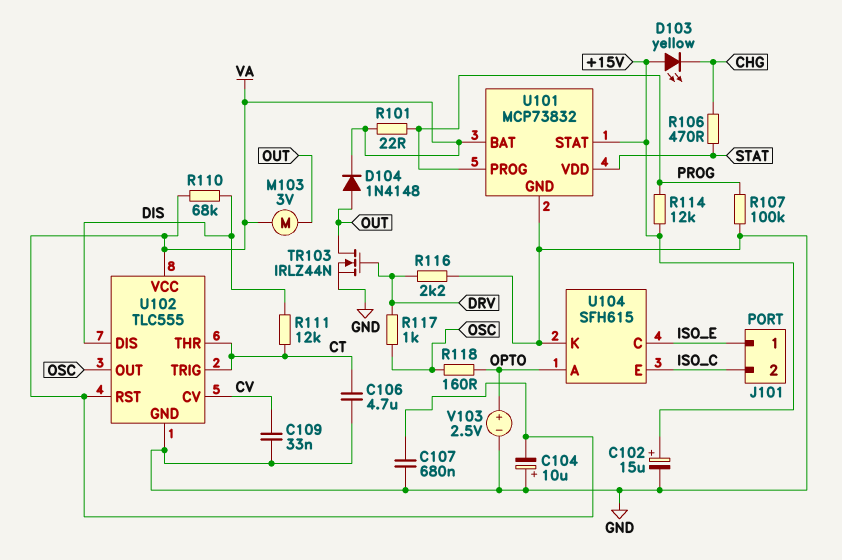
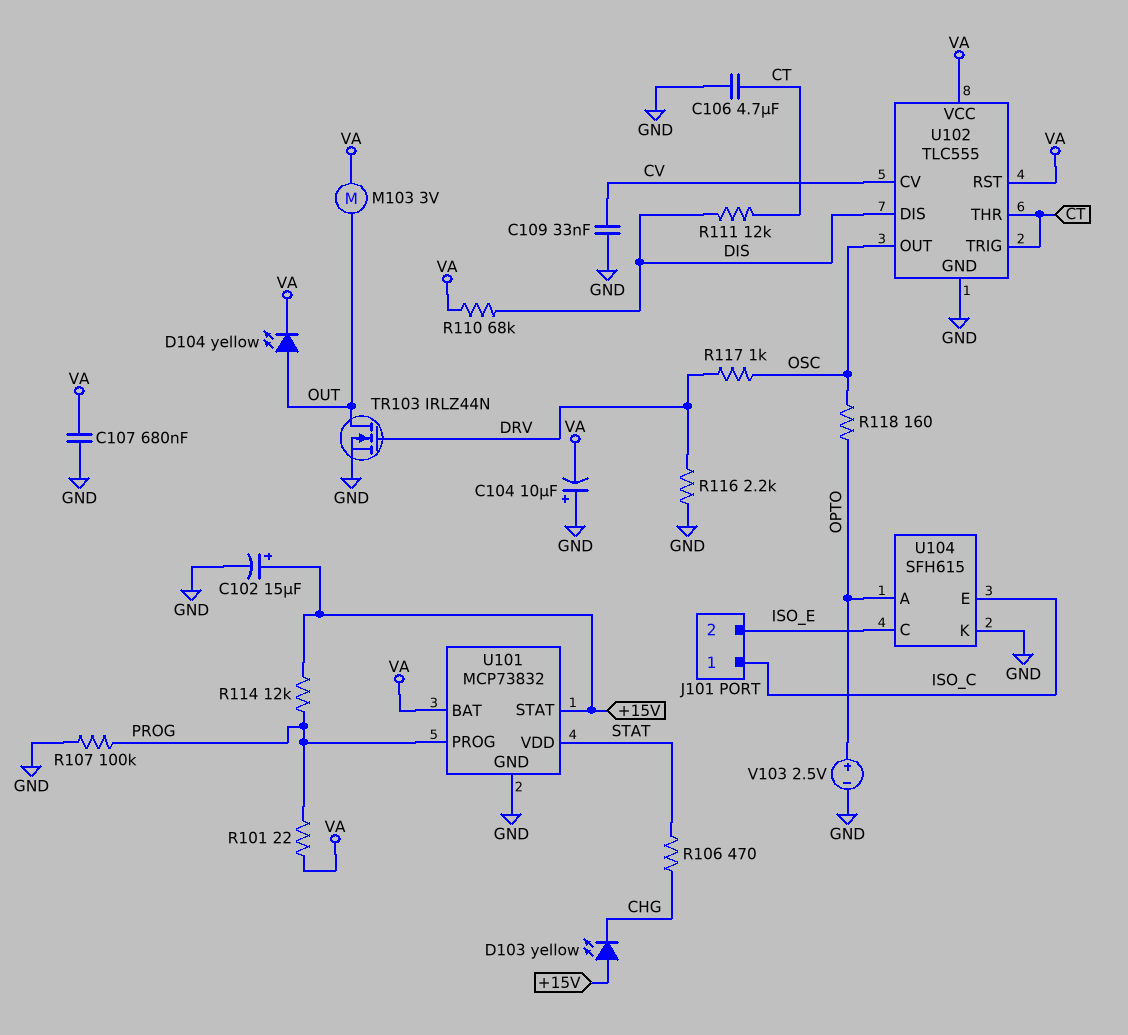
D104: diode 1N4148 (A OUT, K VA) -> LED yellow (A OUT, K VA)
J101 pin 1: ISO_E -> ISO_C
J101 pin 2: ISO_C -> ISO_E

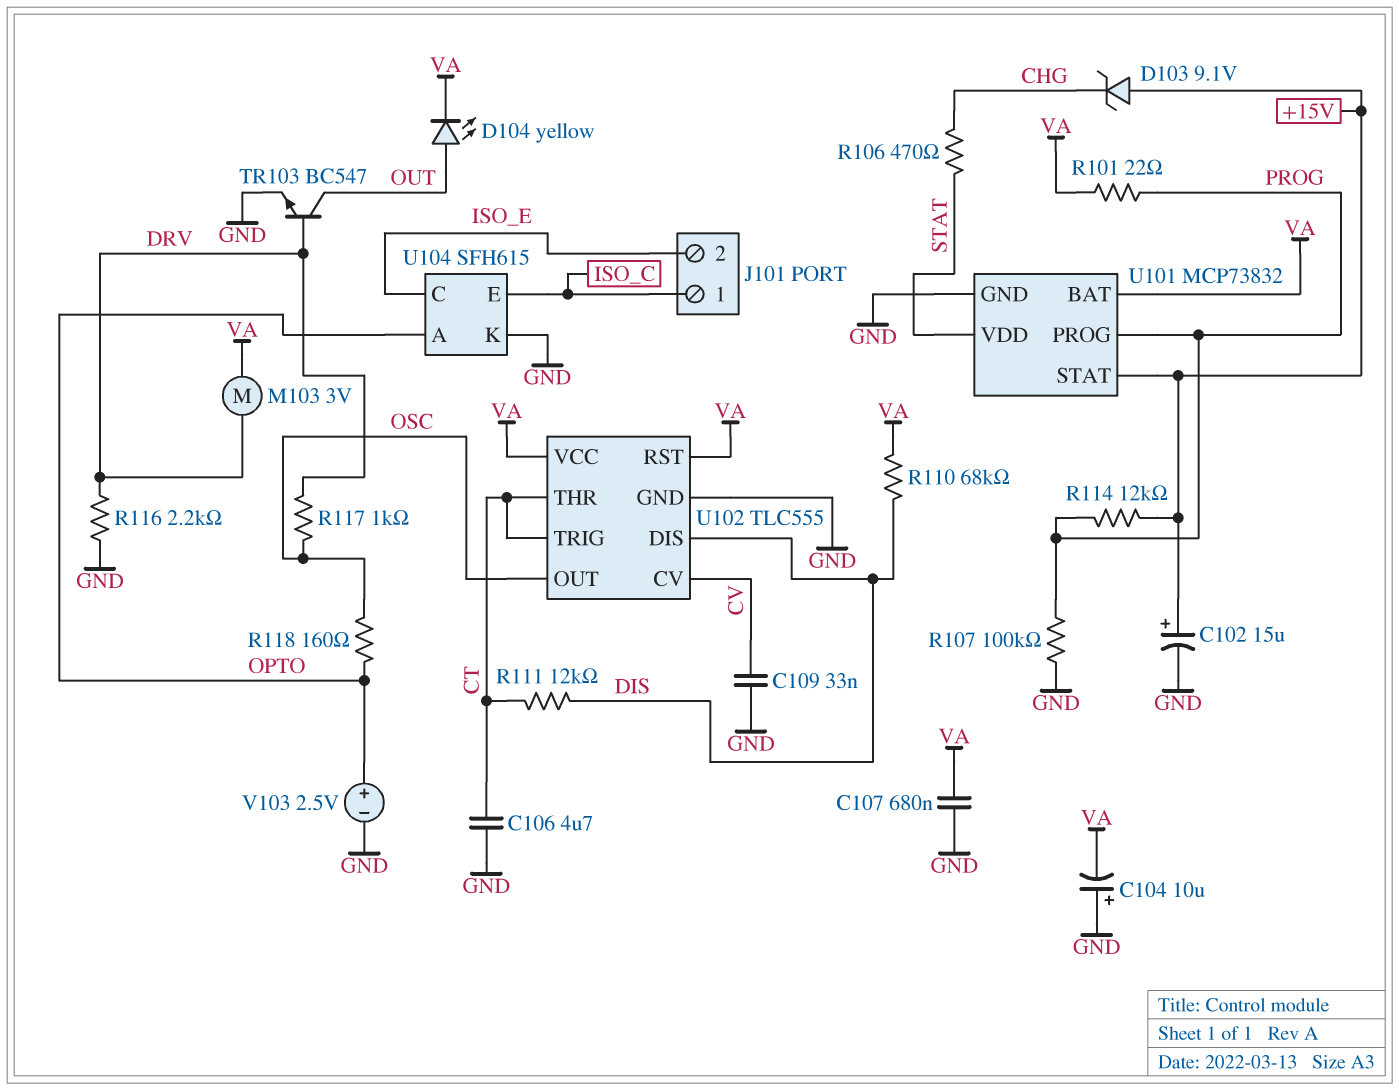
D103: LED yellow (A +15V, K CHG) -> zener 9.1V (A +15V, K CHG)
M103: motor 3V (OUT, VA) -> motor 3V (DRV, VA)
TR103: NMOS IRLZ44N (G DRV, D OUT, S GND) -> NPN BC547 (B DRV, C OUT, E GND)

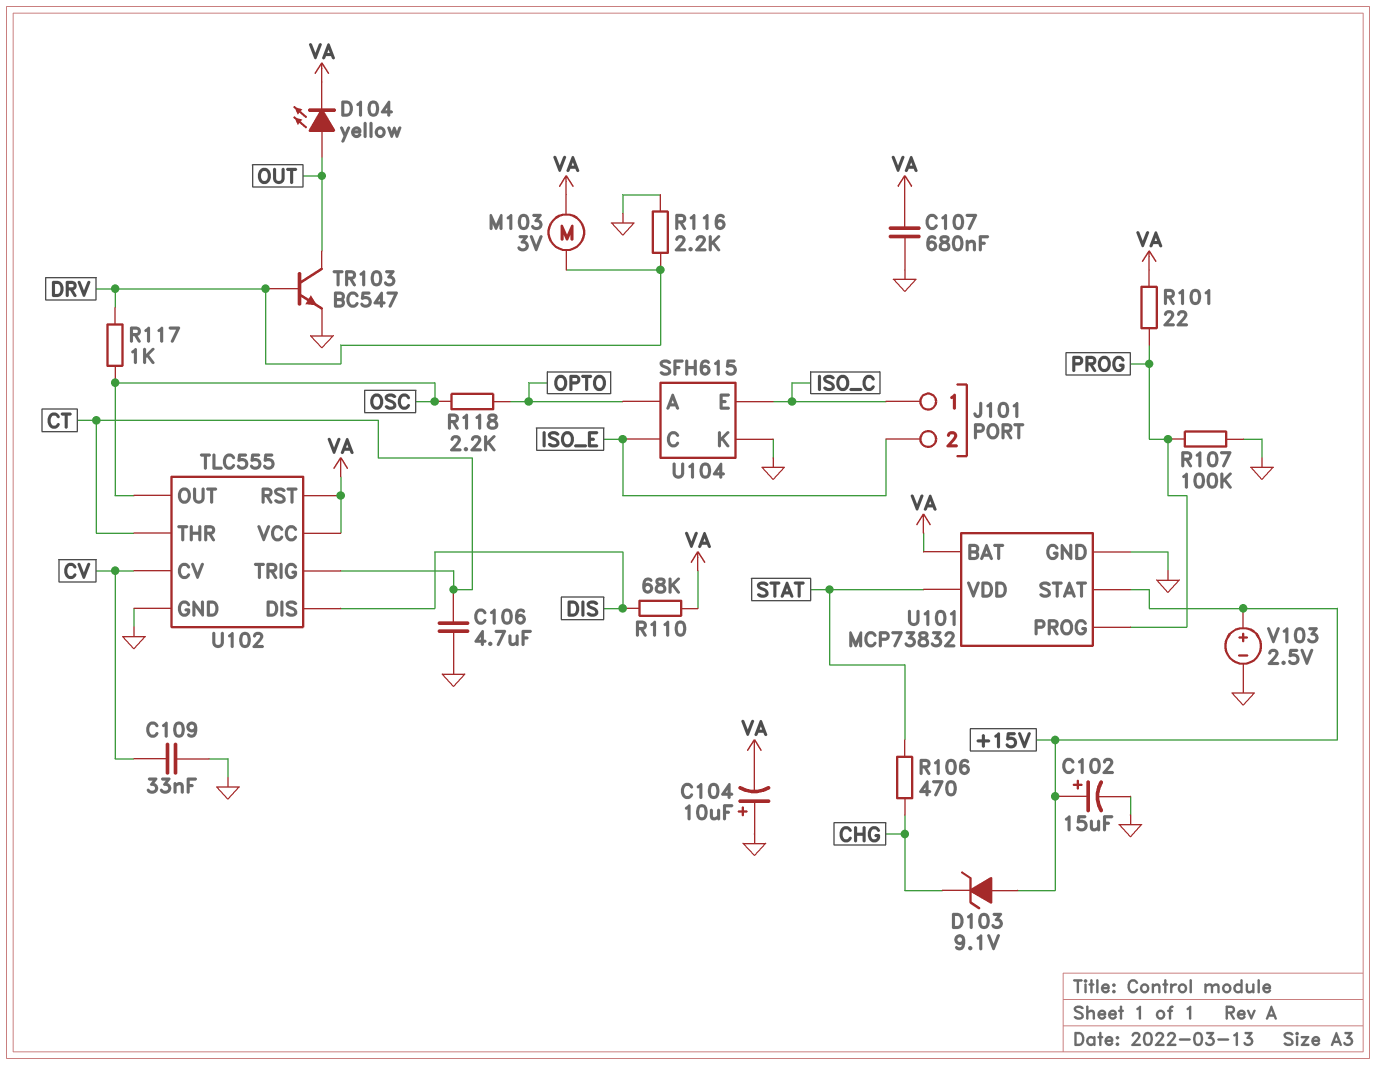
R111: 12k (CT, DIS) -> none
R114: 12k (+15V, PROG) -> none
R118: 160 (OPTO, OSC) -> 2.2k (OPTO, OSC)
V103: 2.5V (plus OPTO, minus GND) -> 2.5V (plus +15V, minus GND)

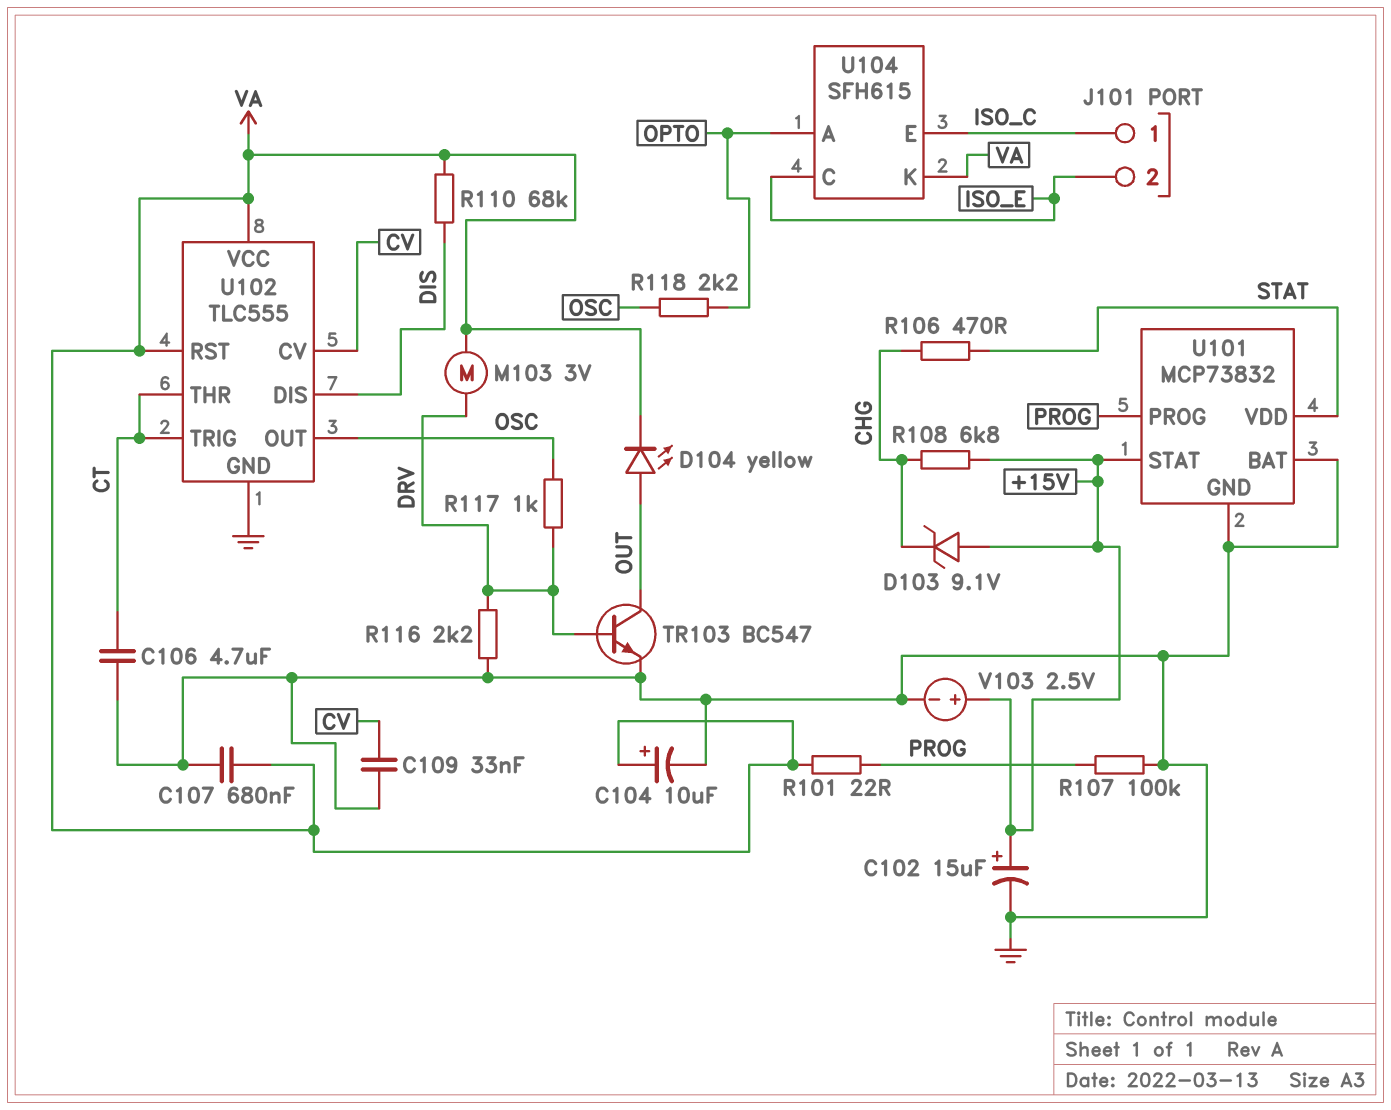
C104: 10uF (plus GND, minus VA) -> 10uF (plus VA, minus GND)
R108: none -> 6.8k (+15V, CHG)
U101 pin BAT: VA -> GND
U104 pin K: GND -> VA

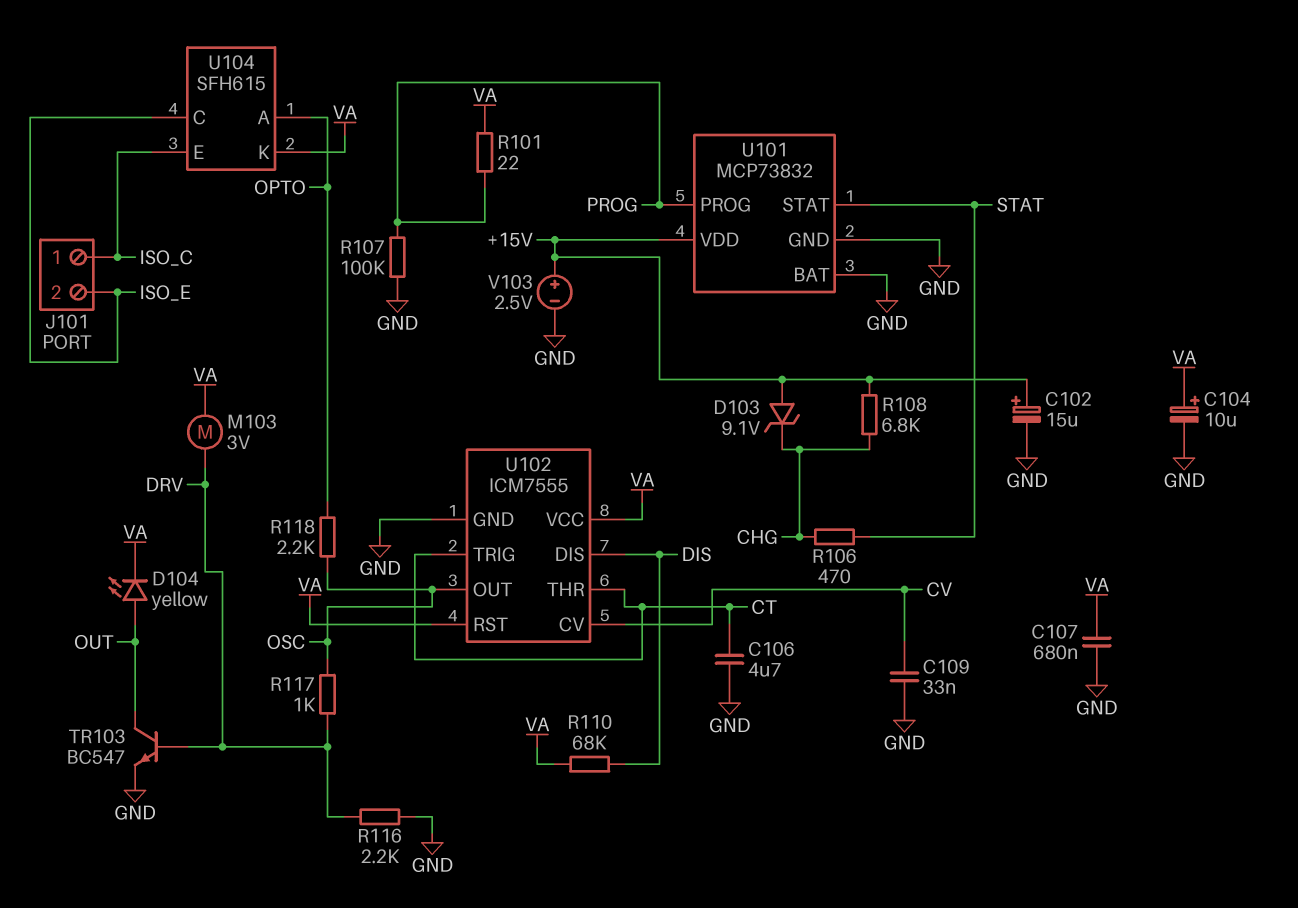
U101 pin STAT: +15V -> STAT
U101 pin VDD: STAT -> +15V
U102: TLC555 -> ICM7555

